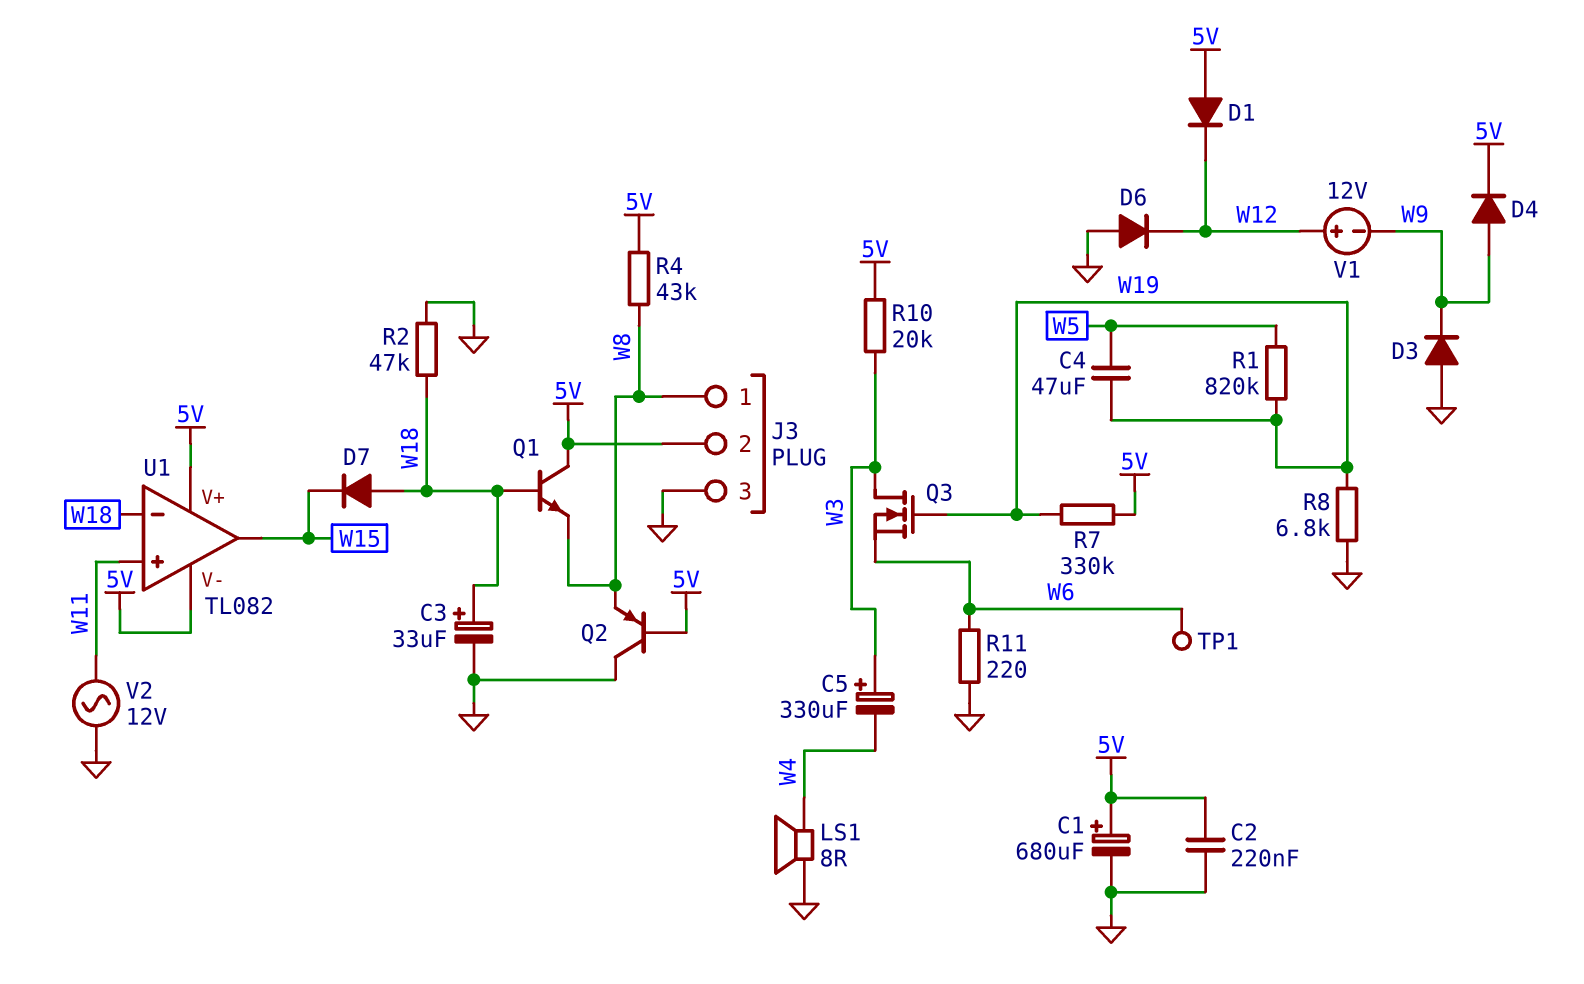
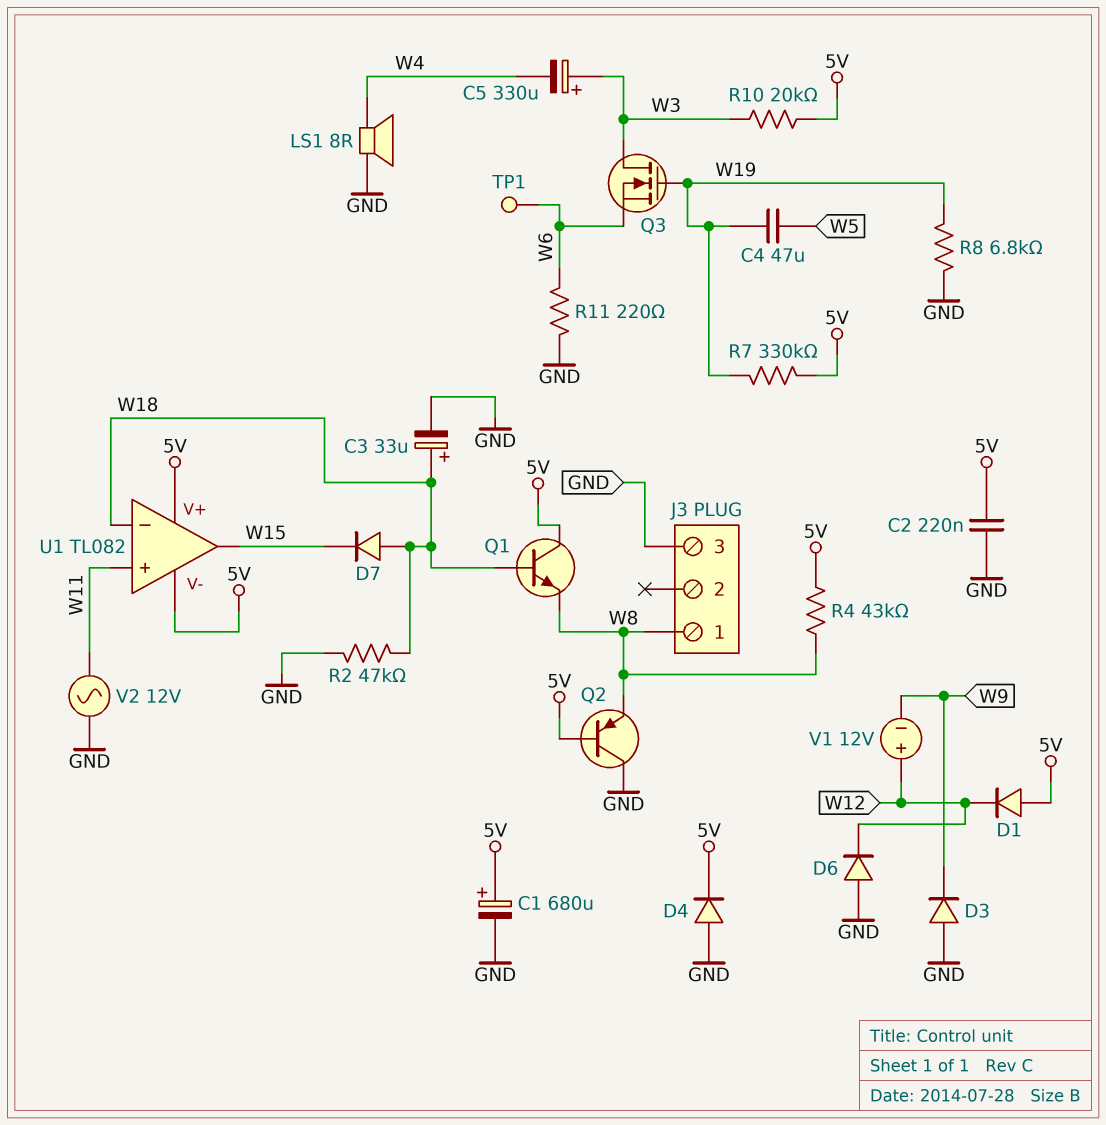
D4: diode (A W9, K 5V) -> diode (A GND, K 5V)
J3 pin 2: 5V -> none
R1: 820k (W5, W19) -> none

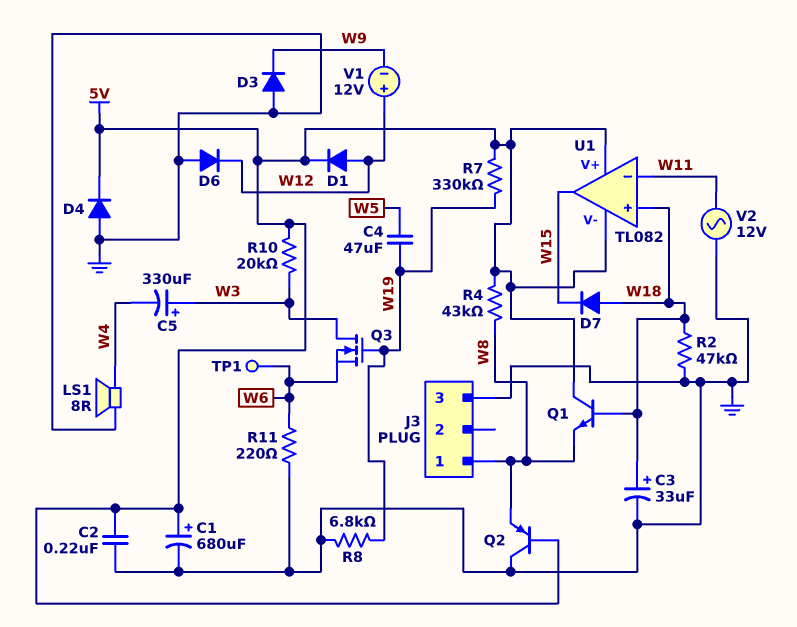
D1: diode (A 5V, K W12) -> diode (A W12, K 5V)
U1 pin in+: W11 -> W18
U1 pin in-: W18 -> W11

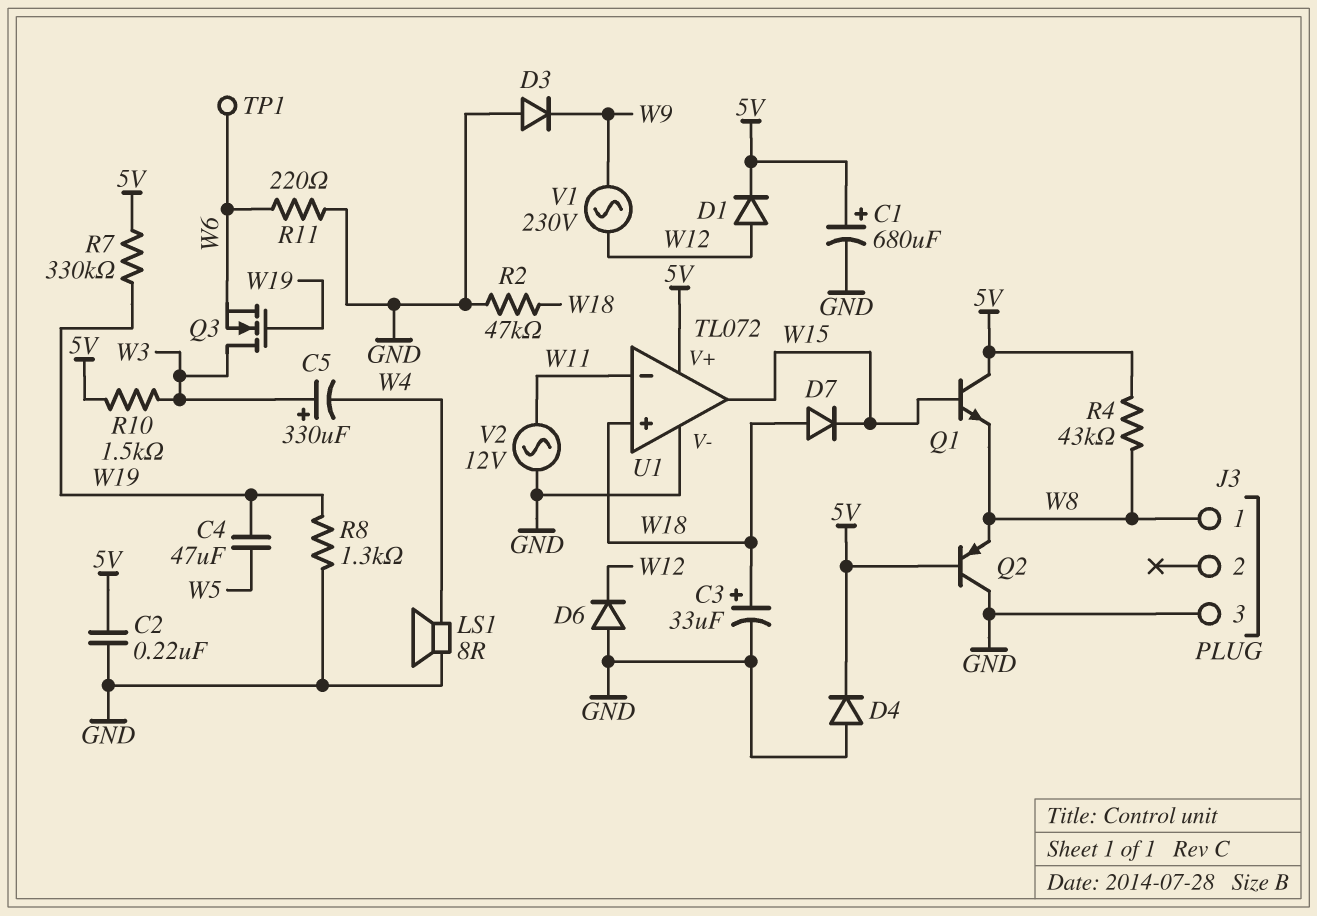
Q1: NPN (B W18, C 5V, E W8) -> NPN (B W15, C 5V, E W8)
R8: 6.8k (GND, W19) -> 1.3k (GND, W19)
R10: 20k (5V, W3) -> 1.5k (5V, W3)
U1: TL082 -> TL072
U1 pin V-: 5V -> GND
V1: 12V (plus W12, minus W9) -> AC 230V (W9, W12)

